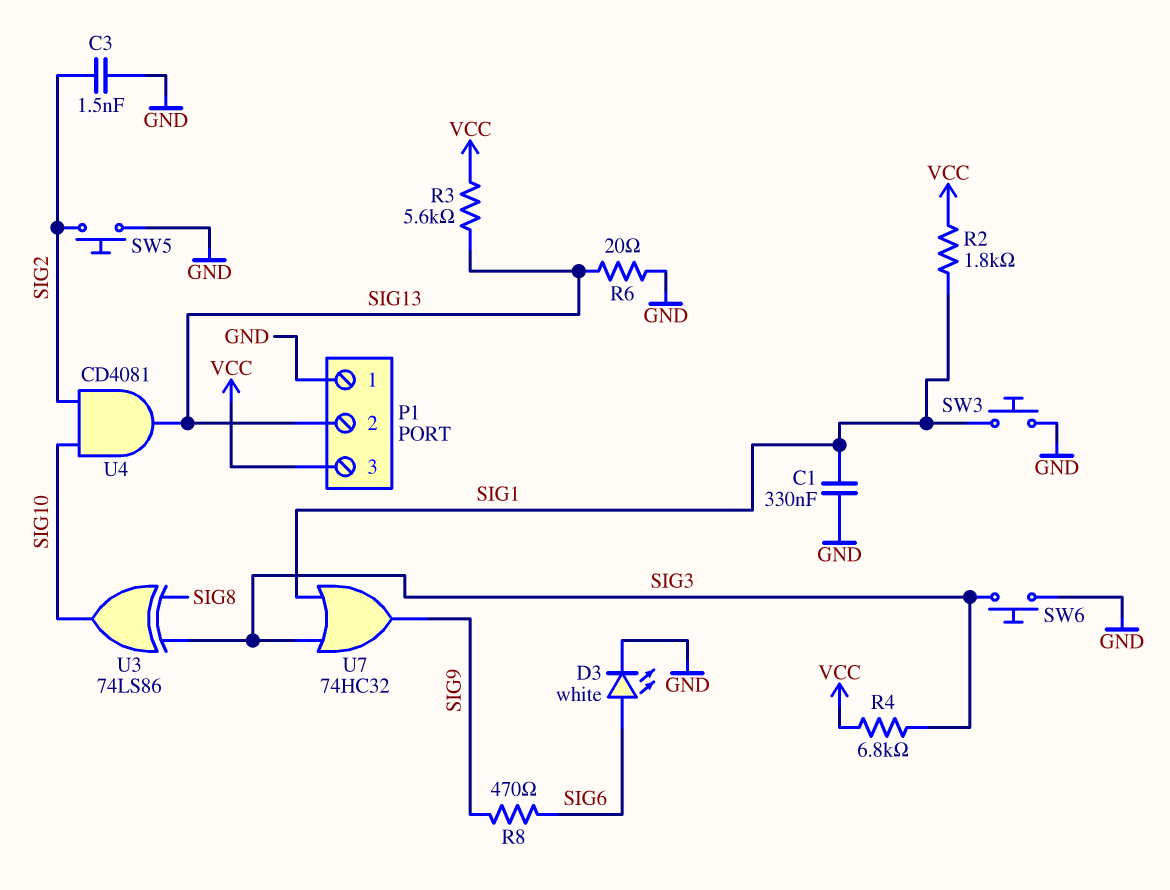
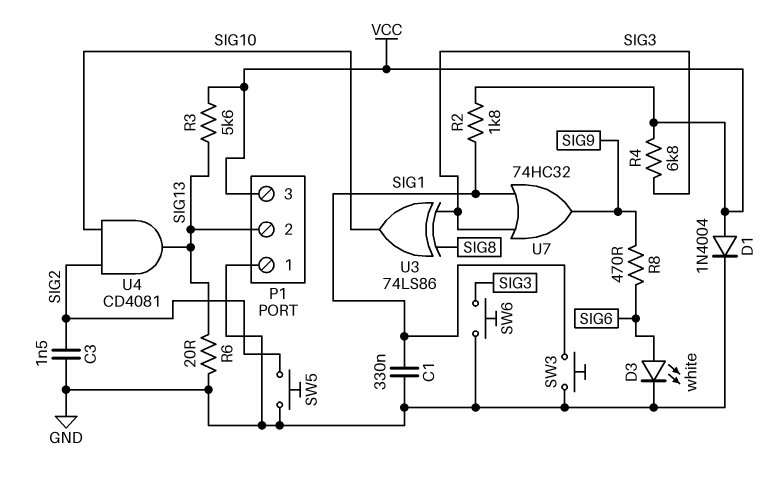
D1: none -> diode 1N4004 (A VCC, K GND)

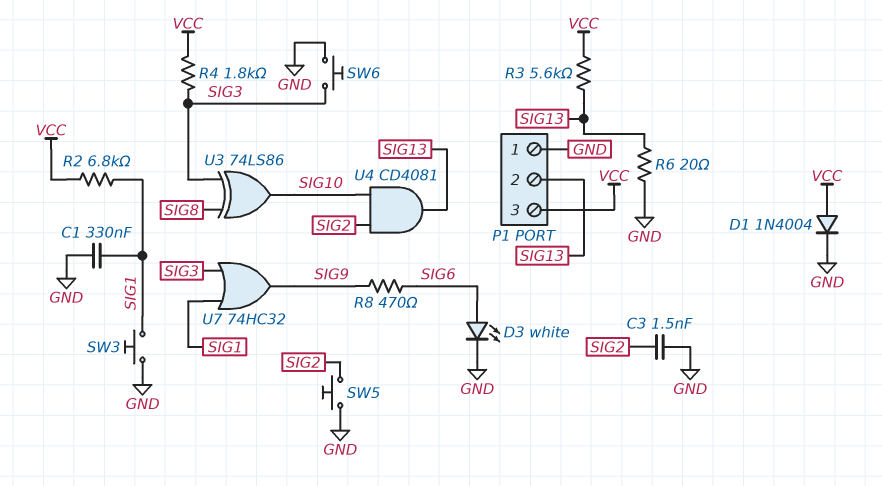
R2: 1.8k (SIG1, VCC) -> 6.8k (SIG1, VCC)
R4: 6.8k (SIG3, VCC) -> 1.8k (SIG3, VCC)

